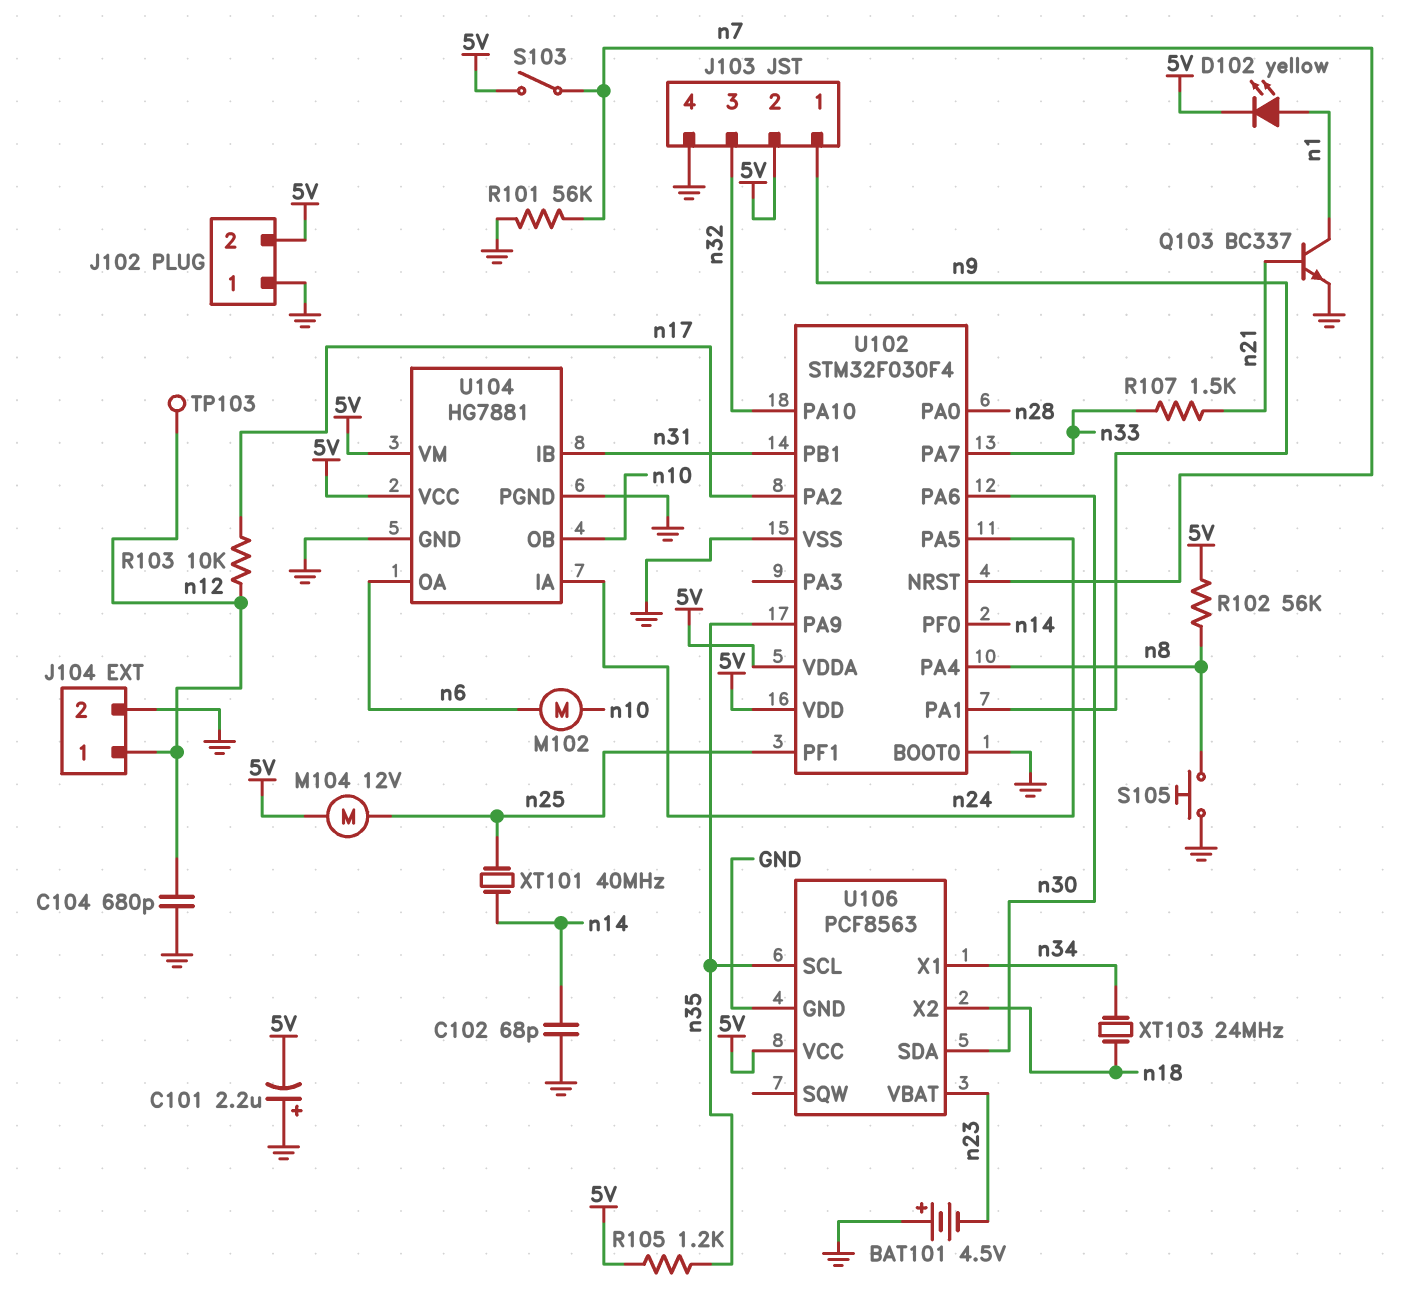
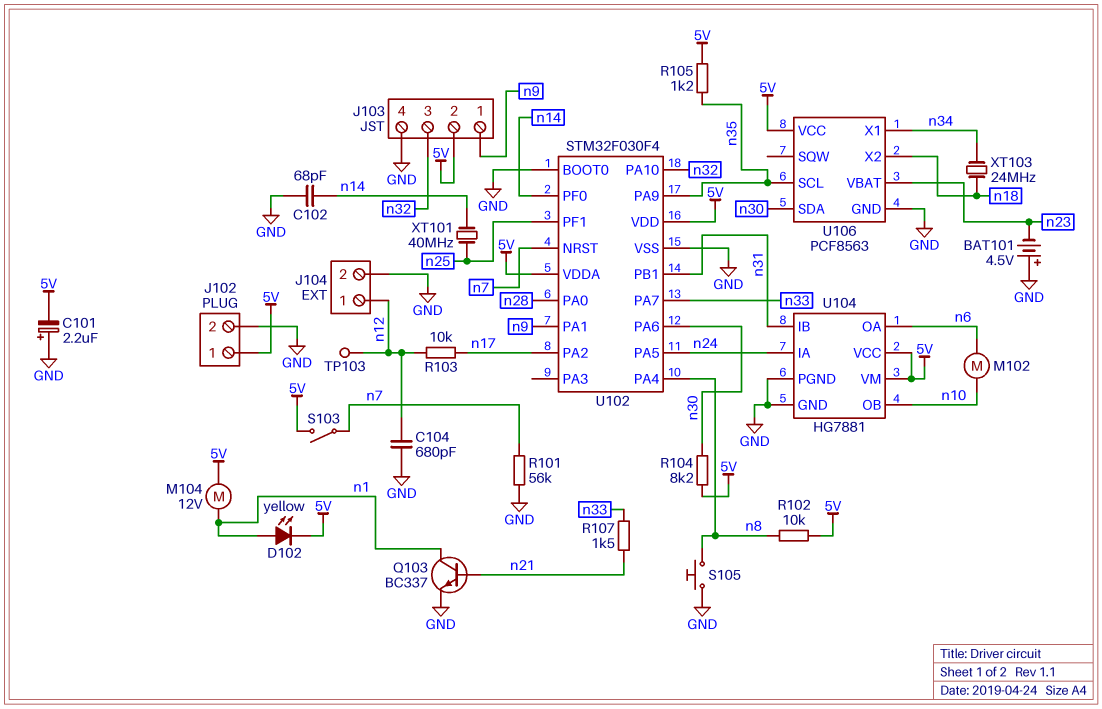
J102 pin 1: GND -> 5V
J102 pin 2: 5V -> GND
M104: motor 12V (5V, n25) -> motor 12V (5V, n1)
R102: 56k (5V, n8) -> 10k (5V, n8)
R104: none -> 8.2k (5V, n30)

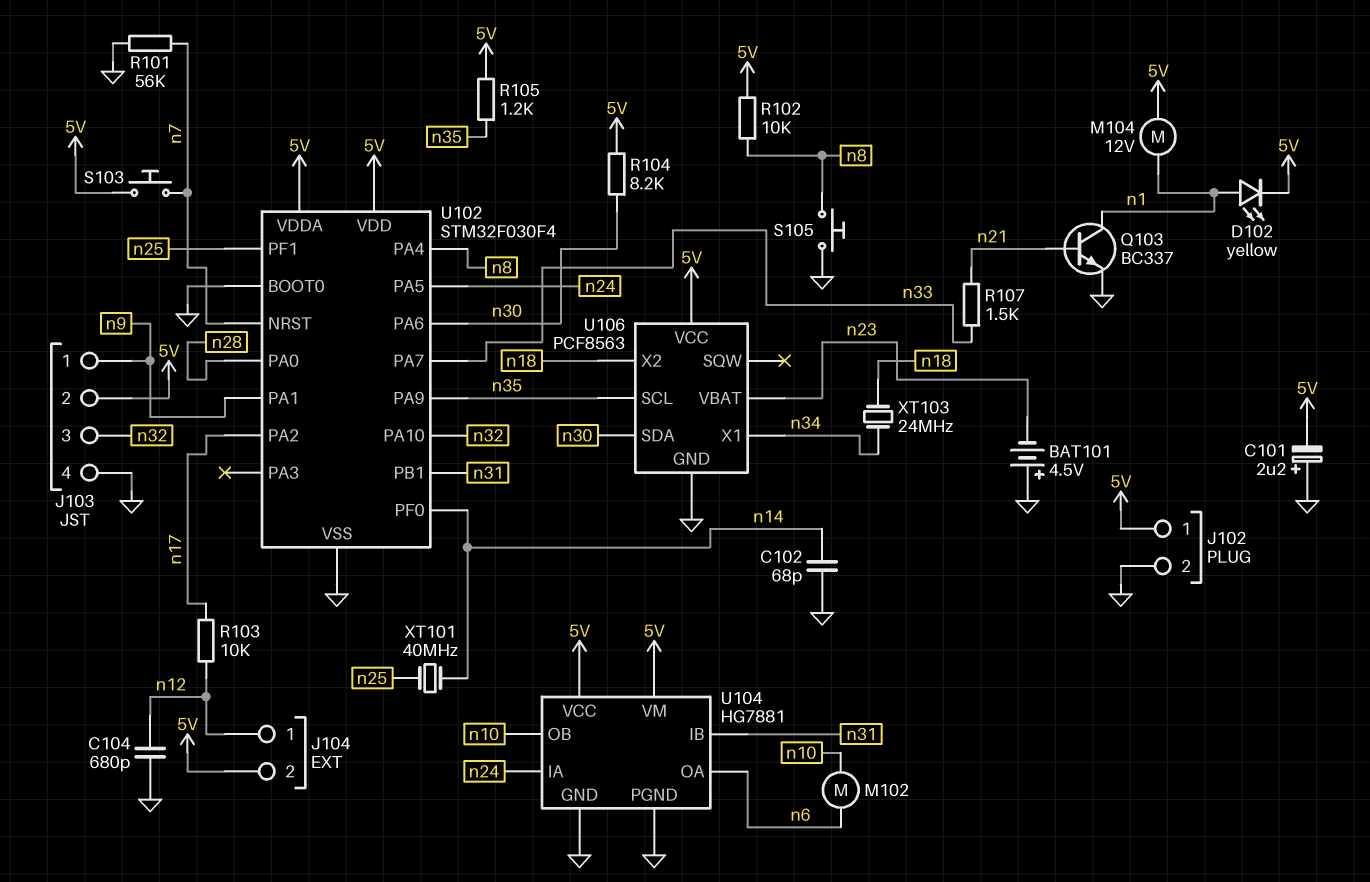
J104 pin 2: GND -> 5V
S103: switch (5V, n7) -> button (5V, n7)
TP103: test point (n12) -> none

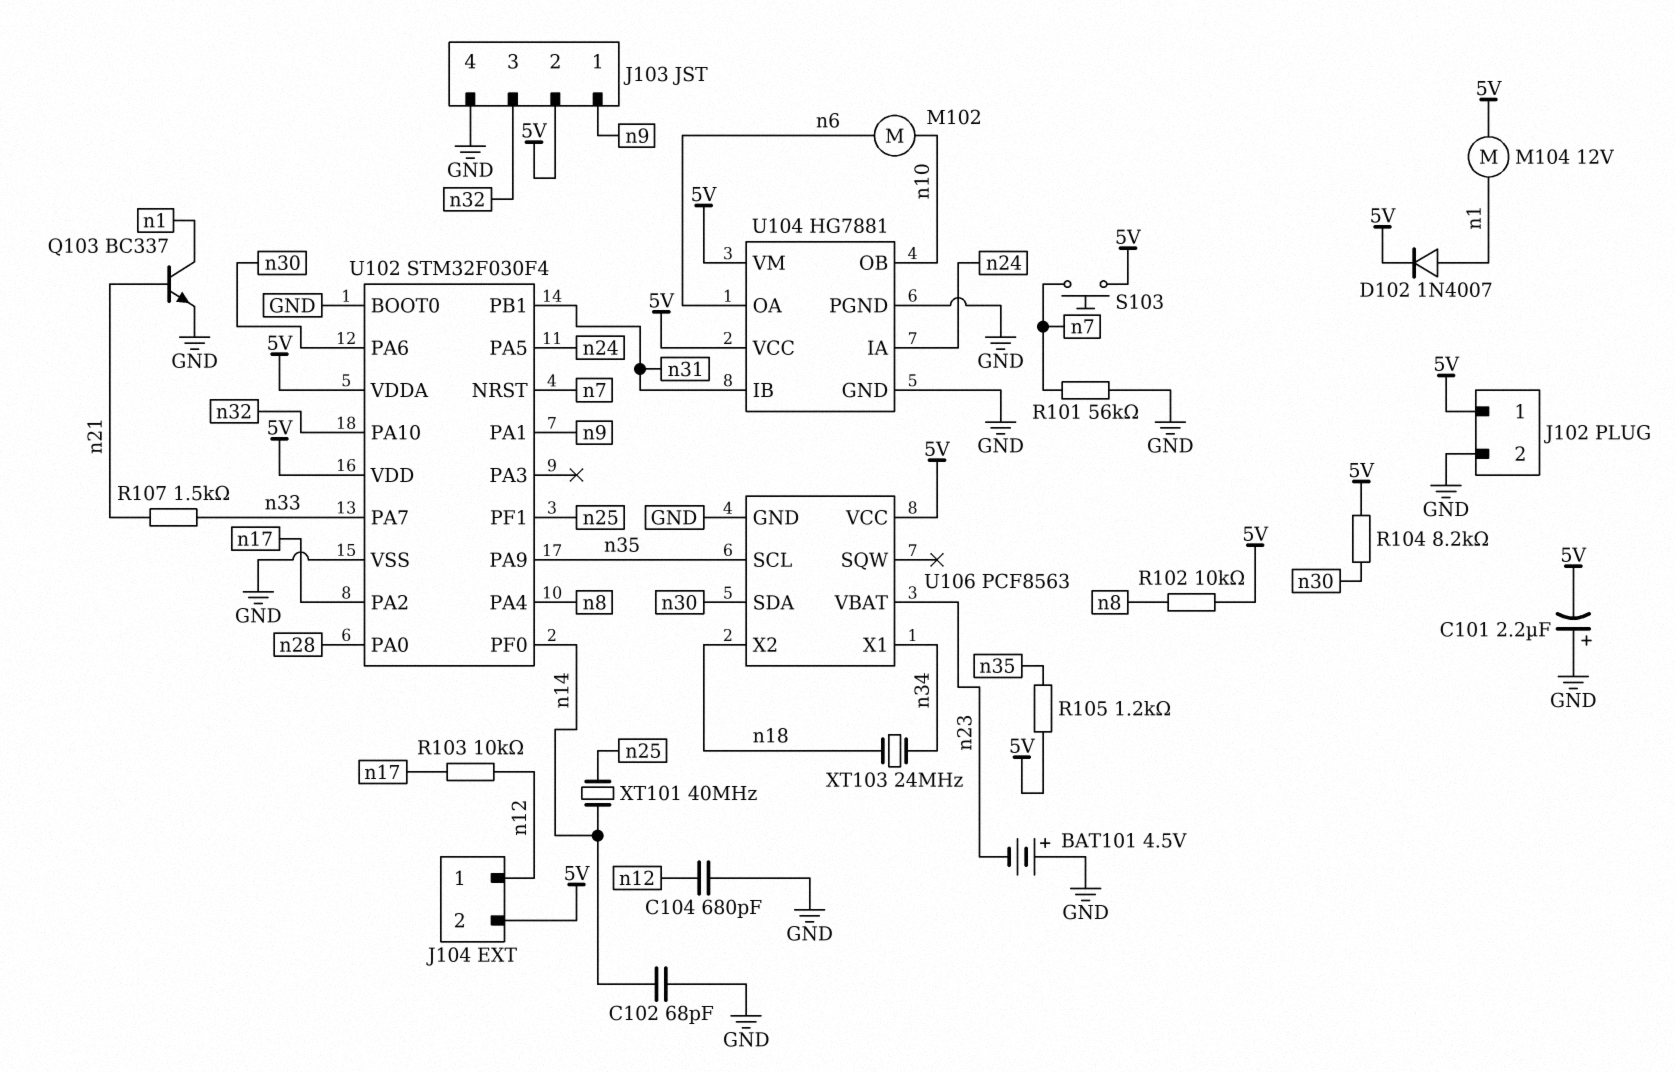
D102: LED yellow (A n1, K 5V) -> diode 1N4007 (A n1, K 5V)
S105: button (GND, n8) -> none

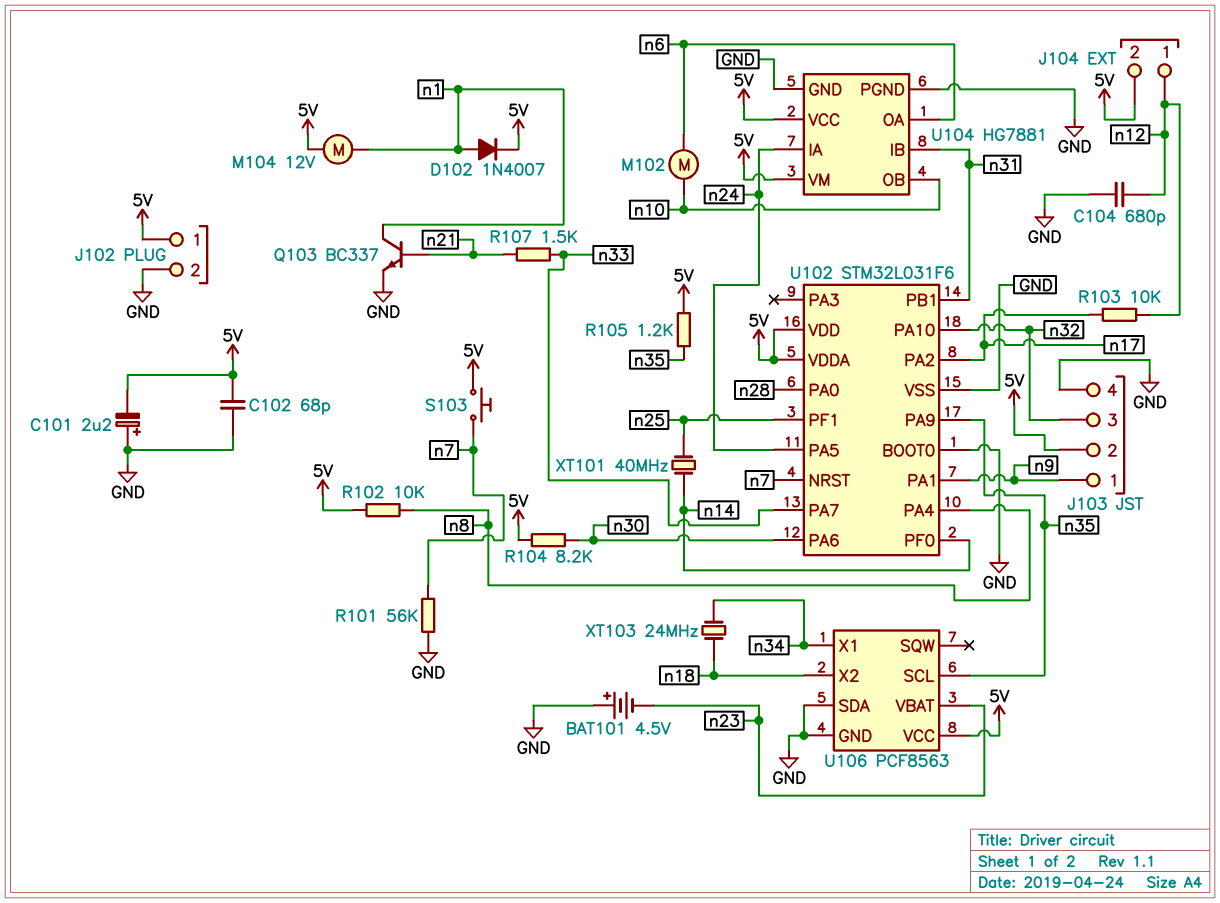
C102: 68pF (GND, n14) -> 68pF (5V, GND)
U102: STM32F030F4 -> STM32L031F6
U106 pin SDA: n30 -> GND

